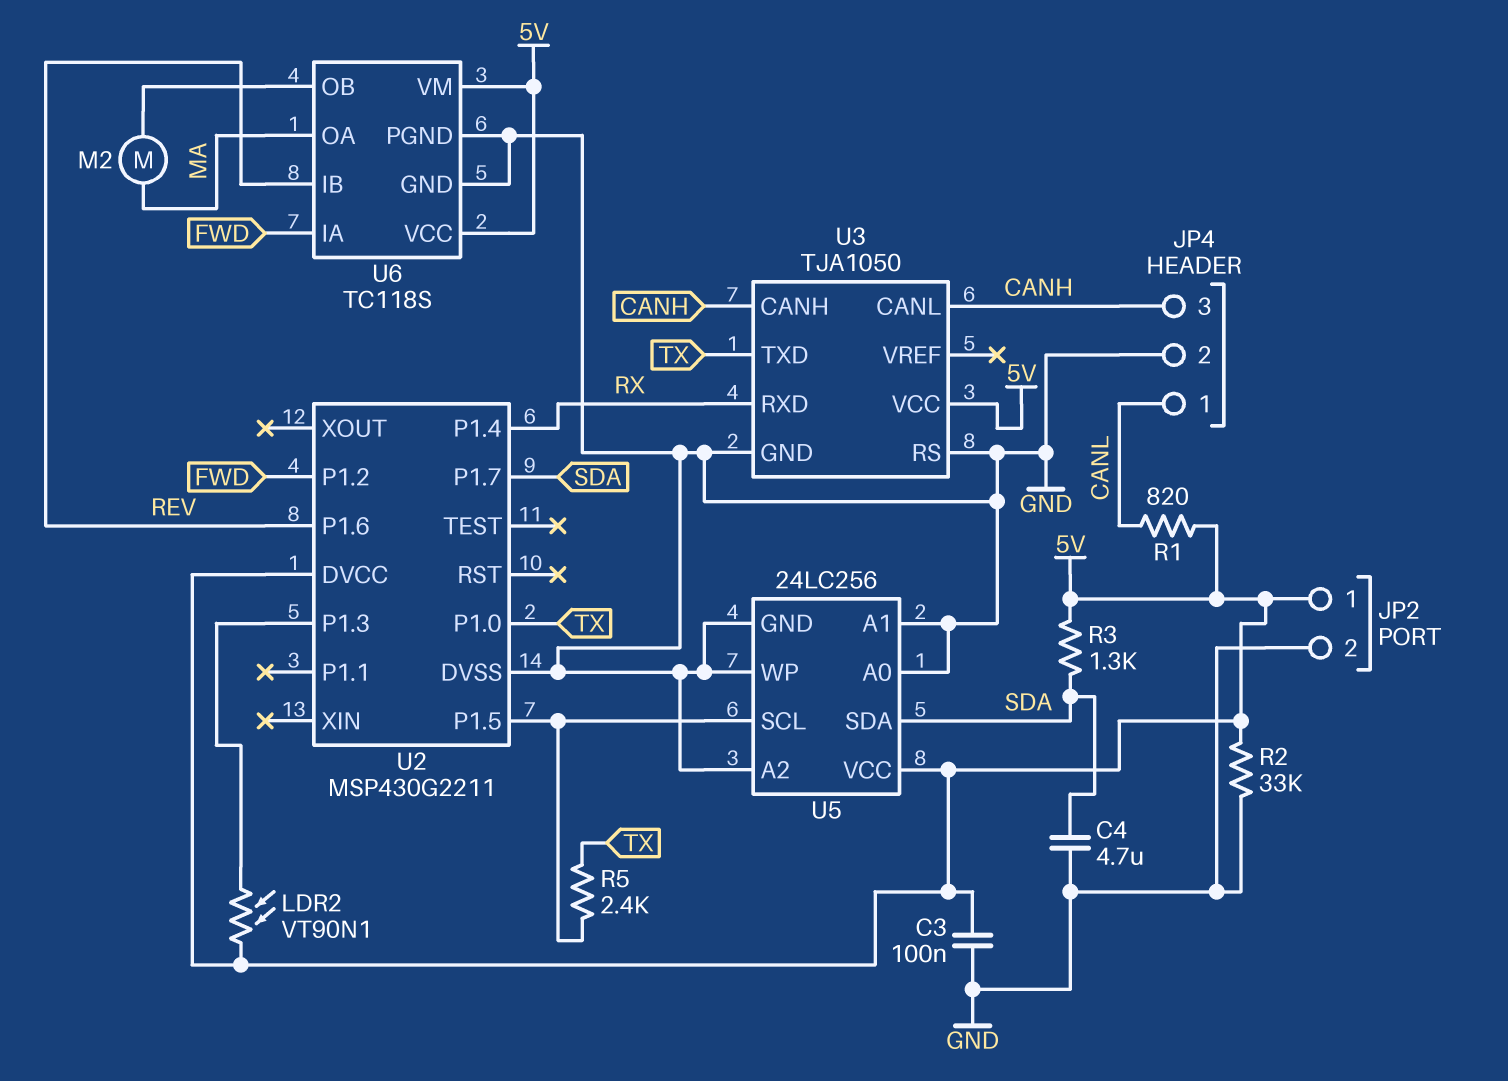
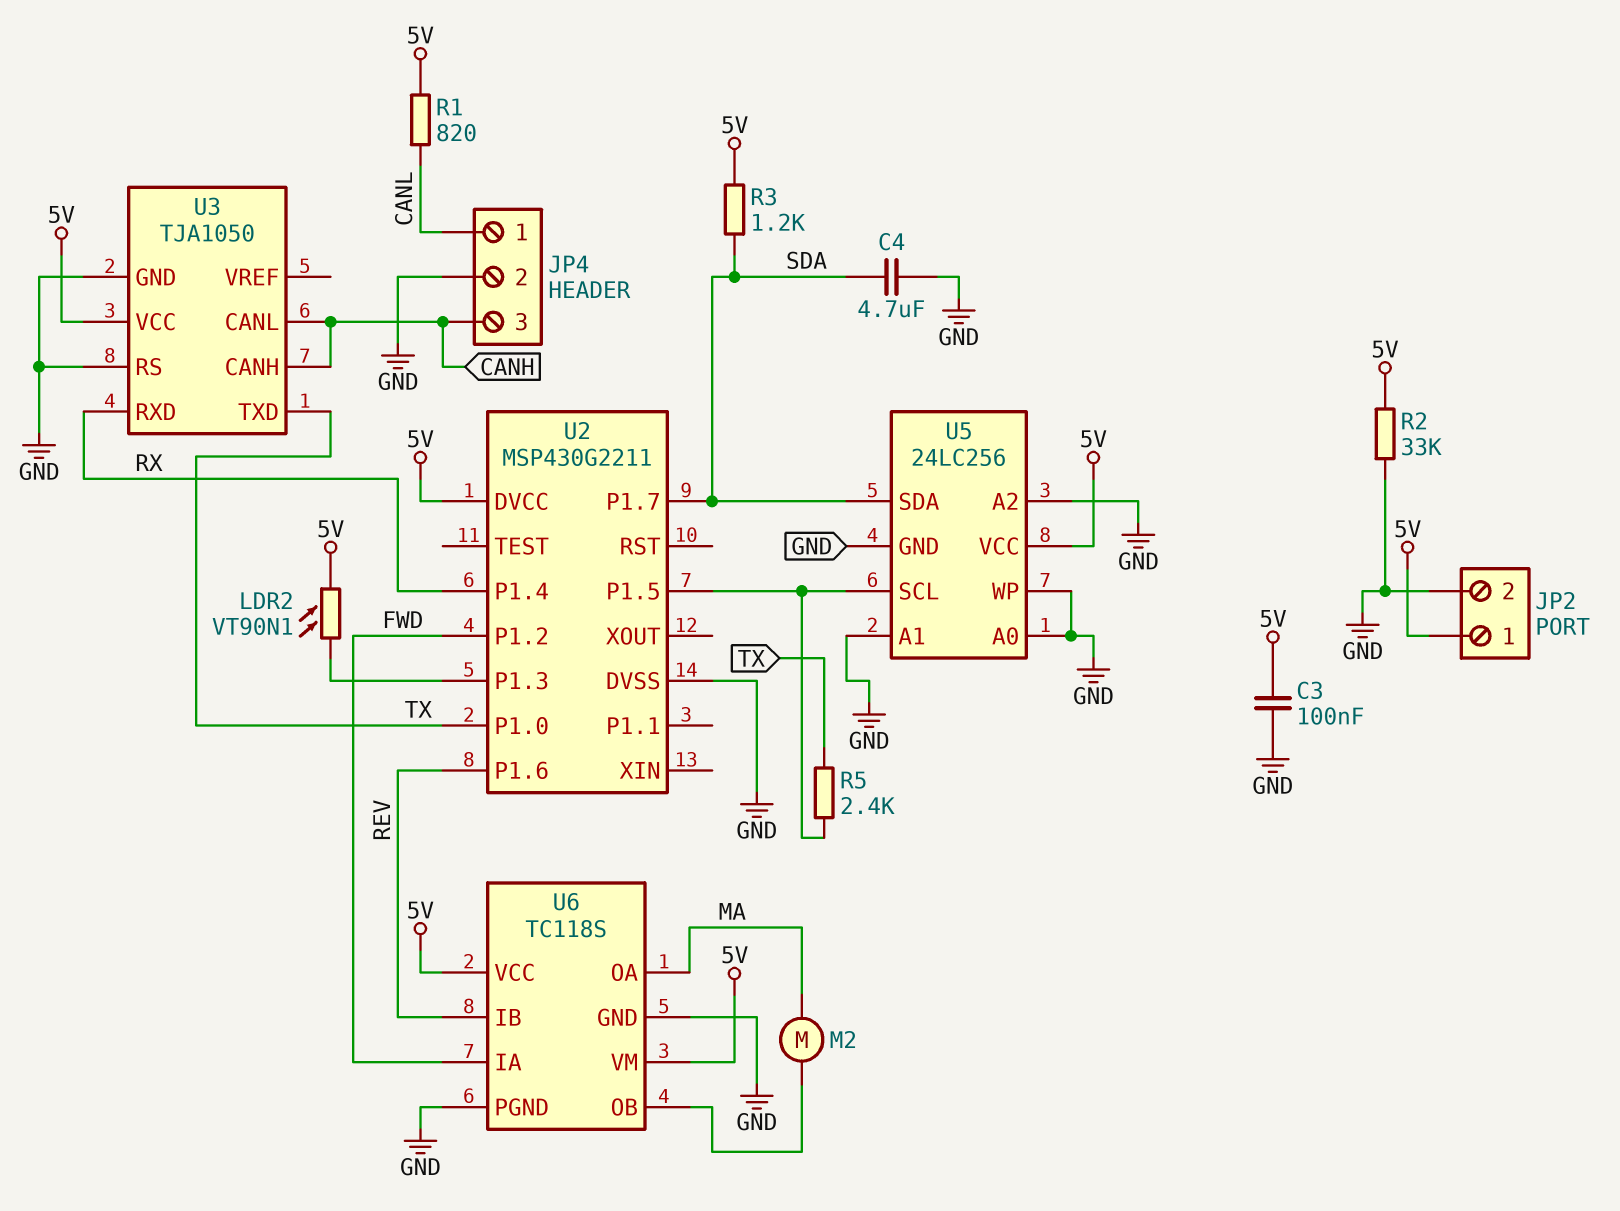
R3: 1.3k (5V, SDA) -> 1.2k (5V, SDA)

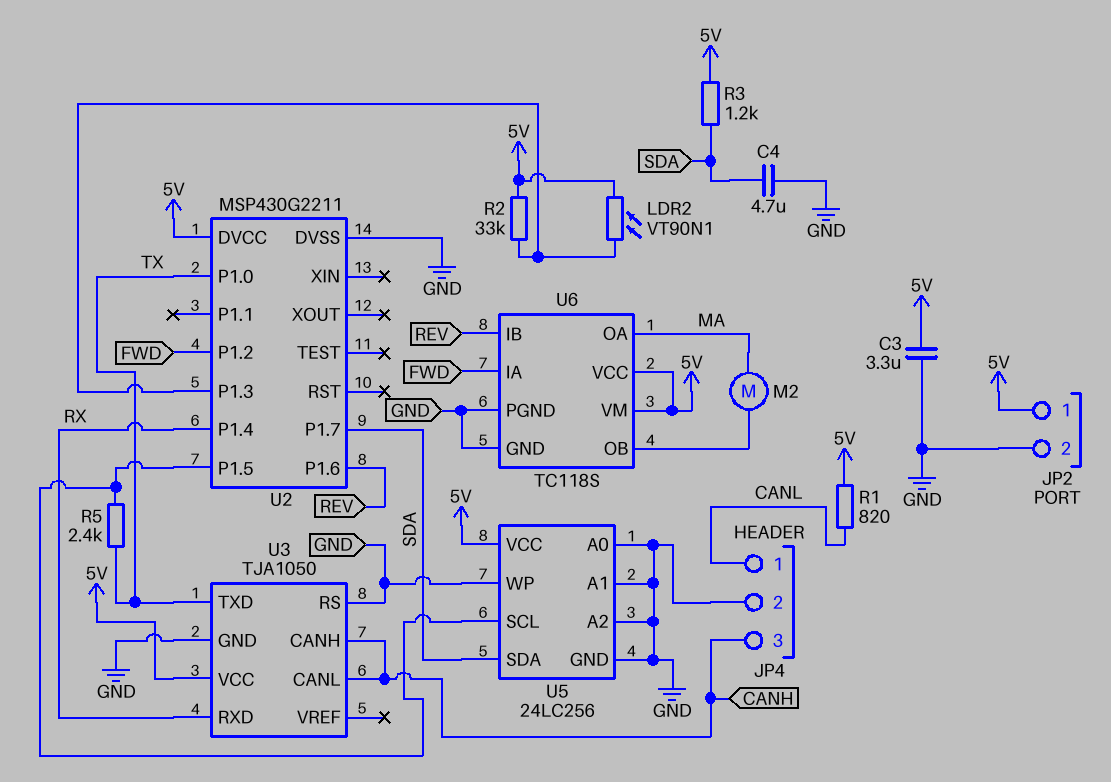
C3: 100nF (5V, GND) -> 3.3uF (5V, GND)
R2: 33k (5V, GND) -> 33k (5V, U2/P1.3)

